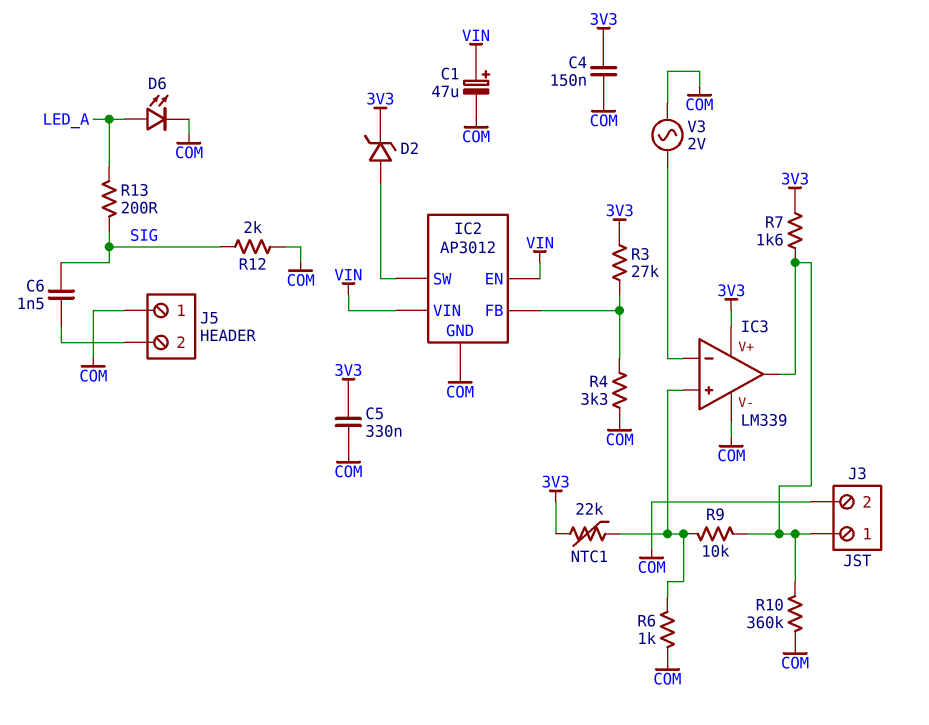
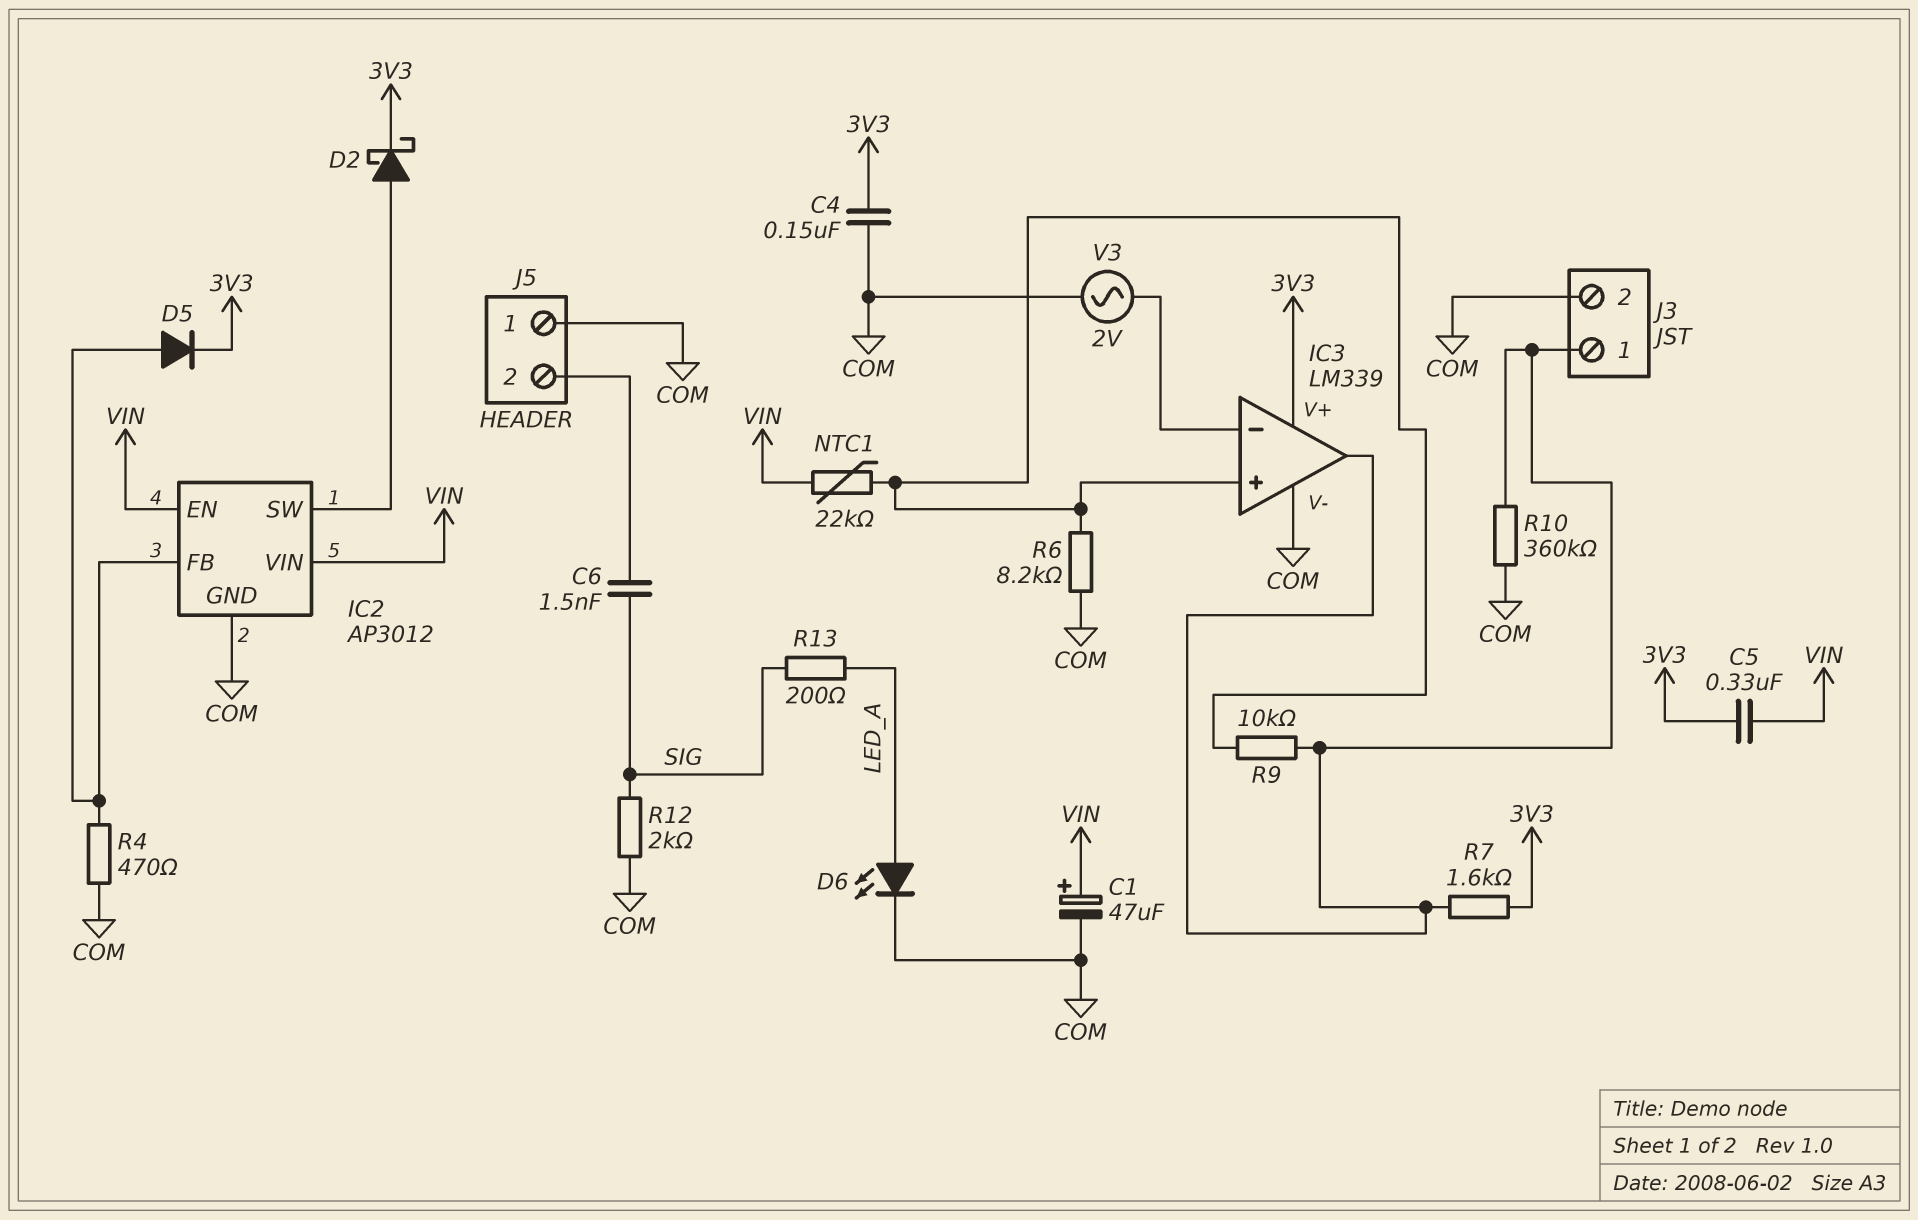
C5: 330nF (3V3, COM) -> 330nF (3V3, VIN)
D2: zener (A IC2/SW, K 3V3) -> schottky (A IC2/SW, K 3V3)
D5: none -> diode (A IC2/FB, K 3V3)
NTC1: 22k (3V3, IC3/in+) -> 22k (IC3/in+, VIN)
R3: 27k (3V3, IC2/FB) -> none
R4: 3.3k (COM, IC2/FB) -> 470 (COM, IC2/FB)
R6: 1k (COM, IC3/in+) -> 8.2k (COM, IC3/in+)

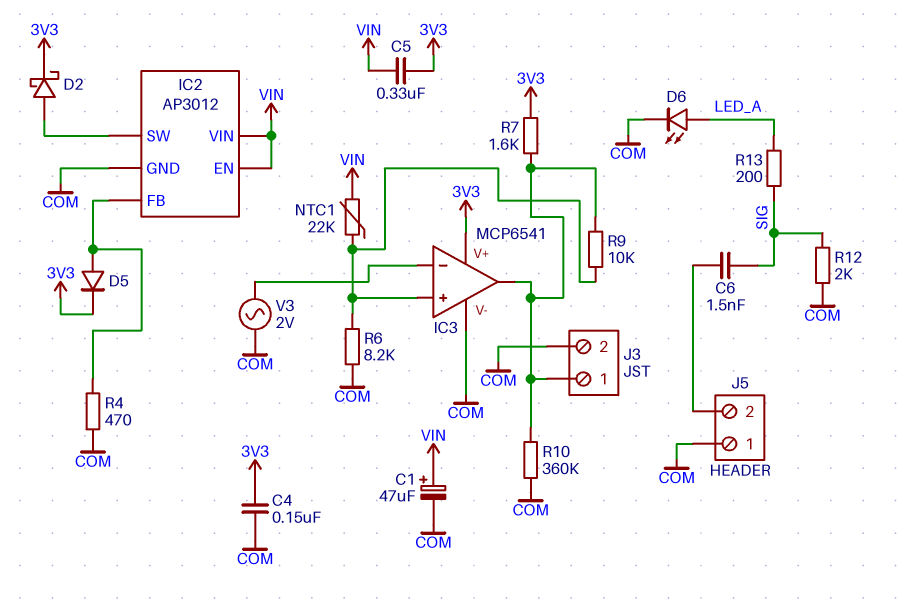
IC3: LM339 -> MCP6541

